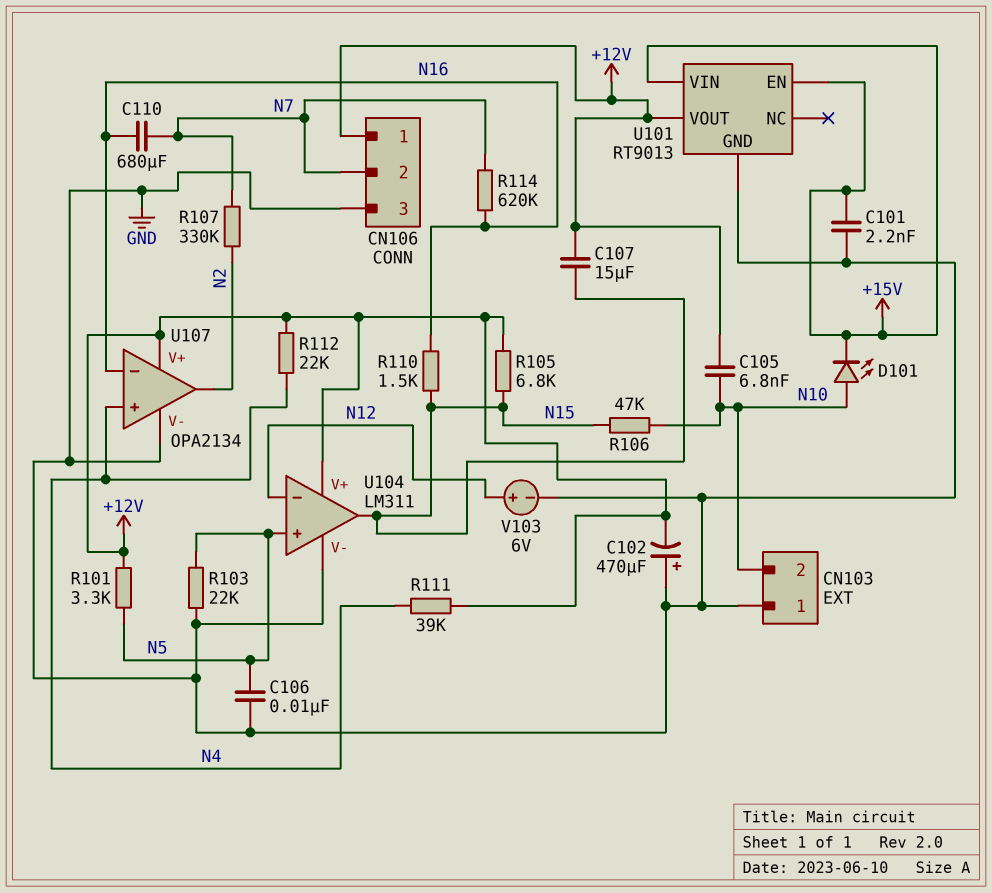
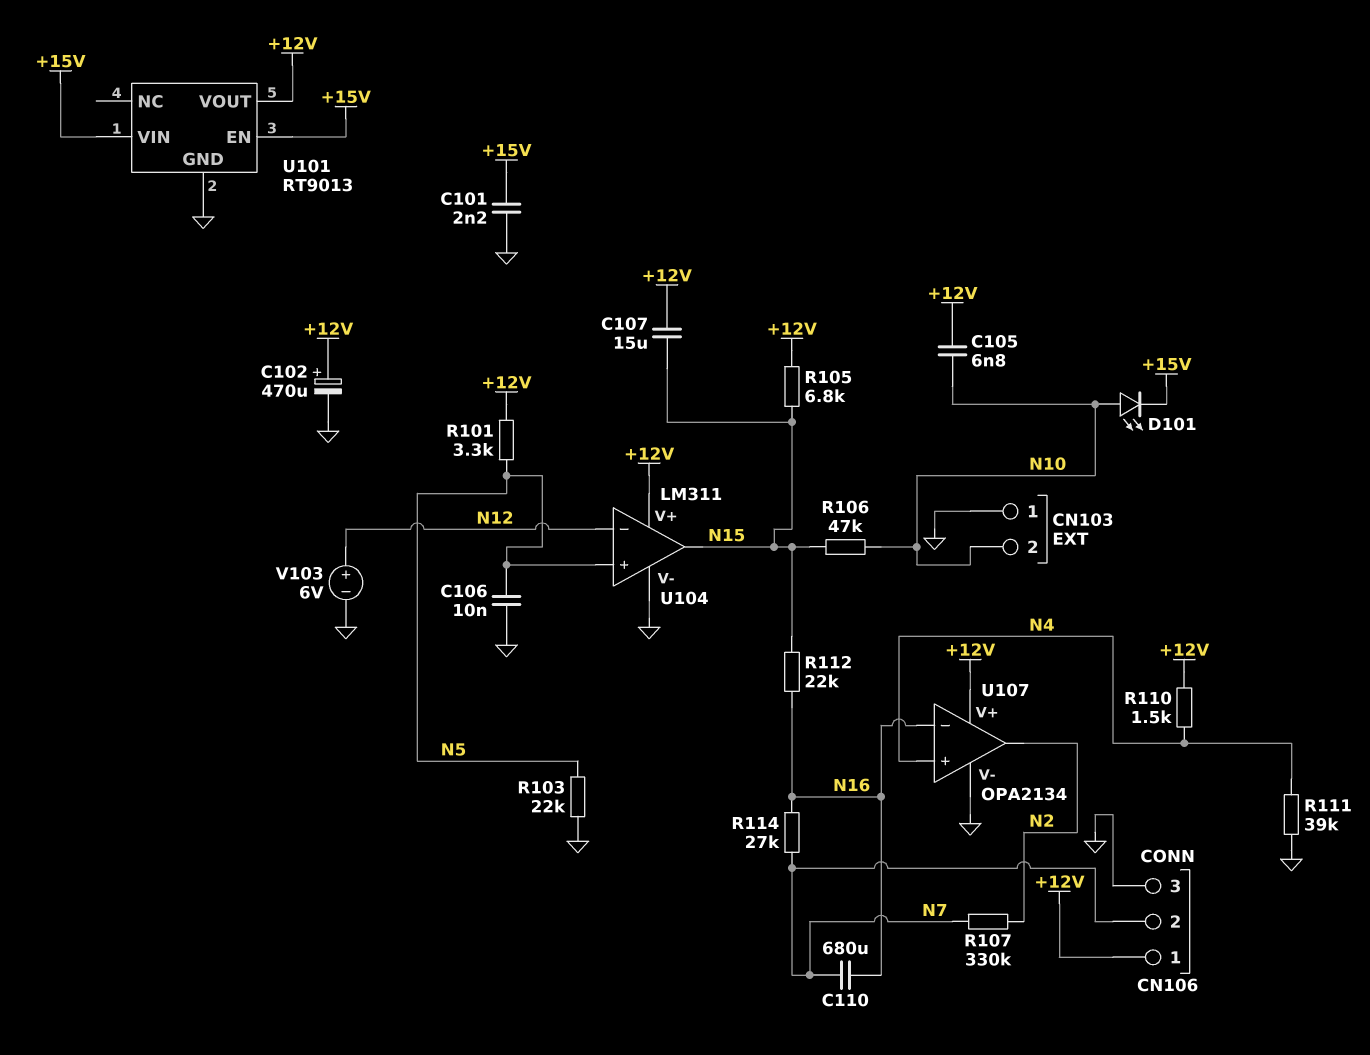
C102: 470uF (plus GND, minus +12V) -> 470uF (plus +12V, minus GND)
R110: 1.5k (N15, N16) -> 1.5k (+12V, N4)
R111: 39k (+12V, N4) -> 39k (GND, N4)
R112: 22k (+12V, N4) -> 22k (N15, N16)
R114: 620k (N7, N16) -> 27k (N7, N16)

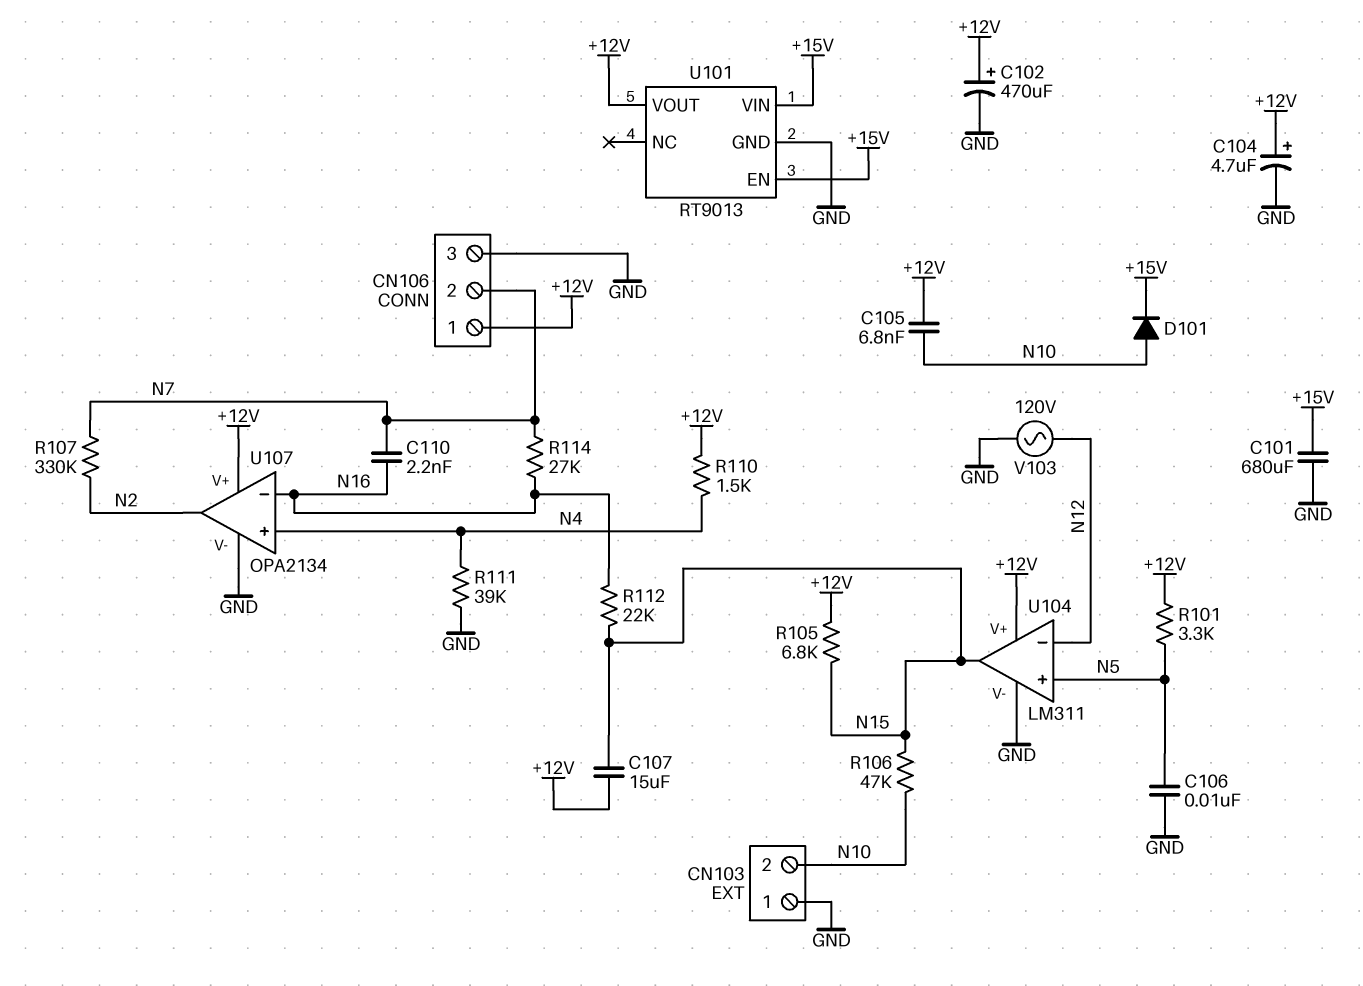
C101: 2.2nF (+15V, GND) -> 680uF (+15V, GND)
C104: none -> 4.7uF (plus +12V, minus GND)
C110: 680uF (N7, N16) -> 2.2nF (N7, N16)
D101: LED (A N10, K +15V) -> diode (A N10, K +15V)
R103: 22k (GND, N5) -> none
V103: 6V (plus N12, minus GND) -> AC 120V (GND, N12)

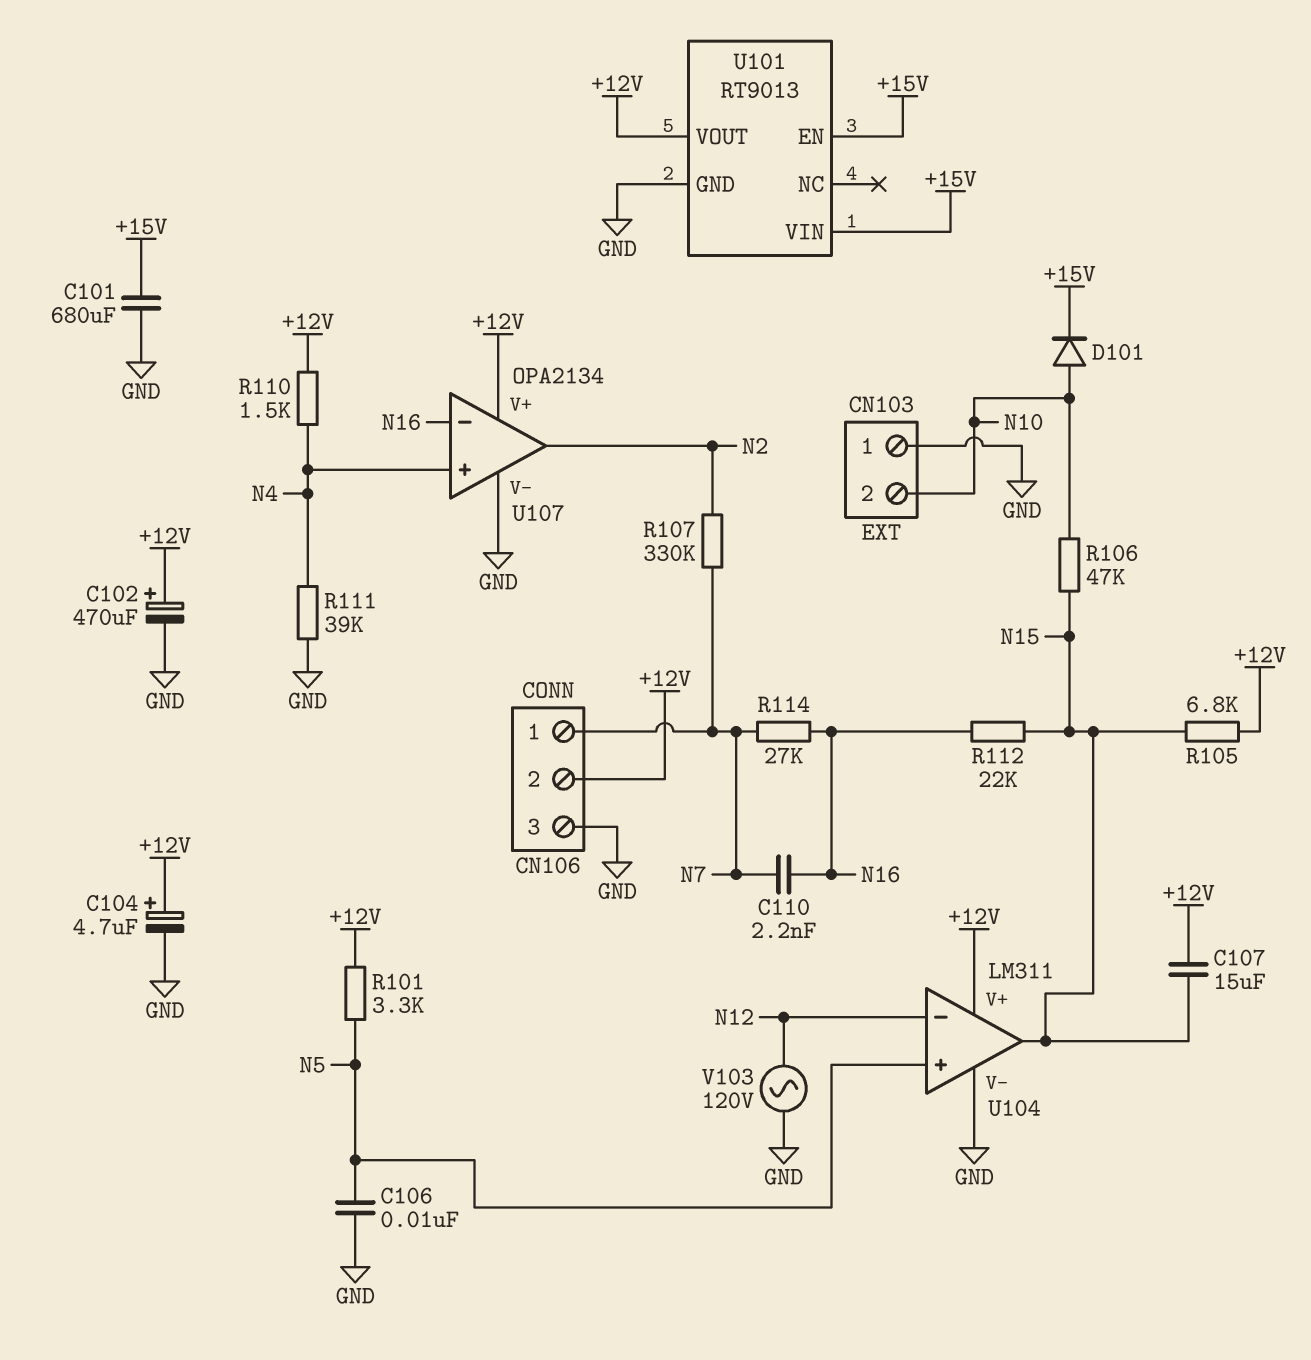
C105: 6.8nF (+12V, N10) -> none
CN106 pin 1: +12V -> N7
CN106 pin 2: N7 -> +12V

